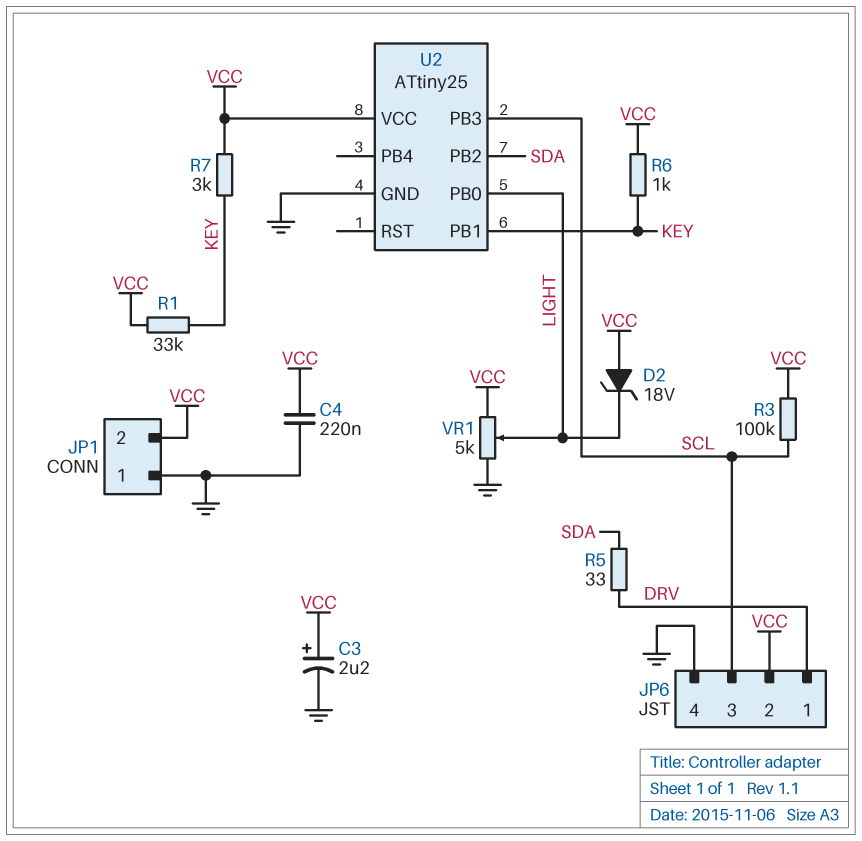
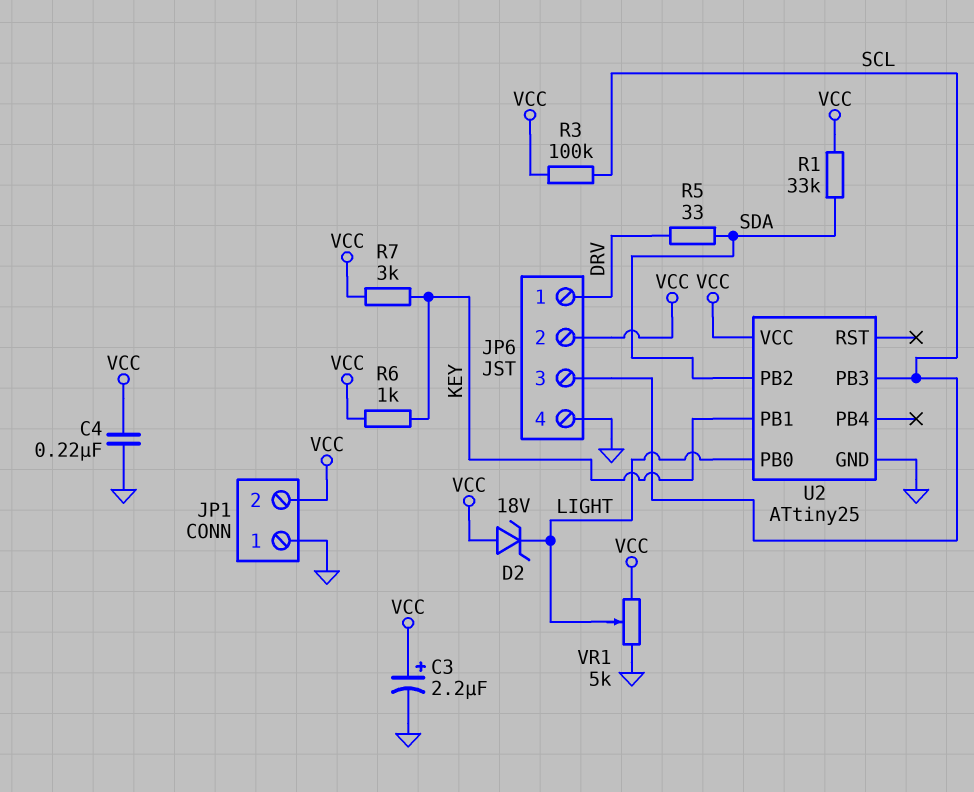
R1: 33k (KEY, VCC) -> 33k (SDA, VCC)

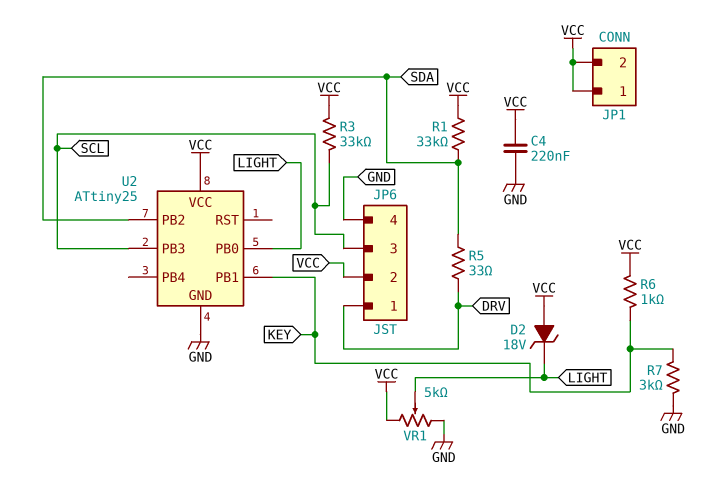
C3: 2.2uF (plus VCC, minus GND) -> none
JP1 pin 1: GND -> VCC
R3: 100k (SCL, VCC) -> 33k (SCL, VCC)
R7: 3k (KEY, VCC) -> 3k (GND, KEY)

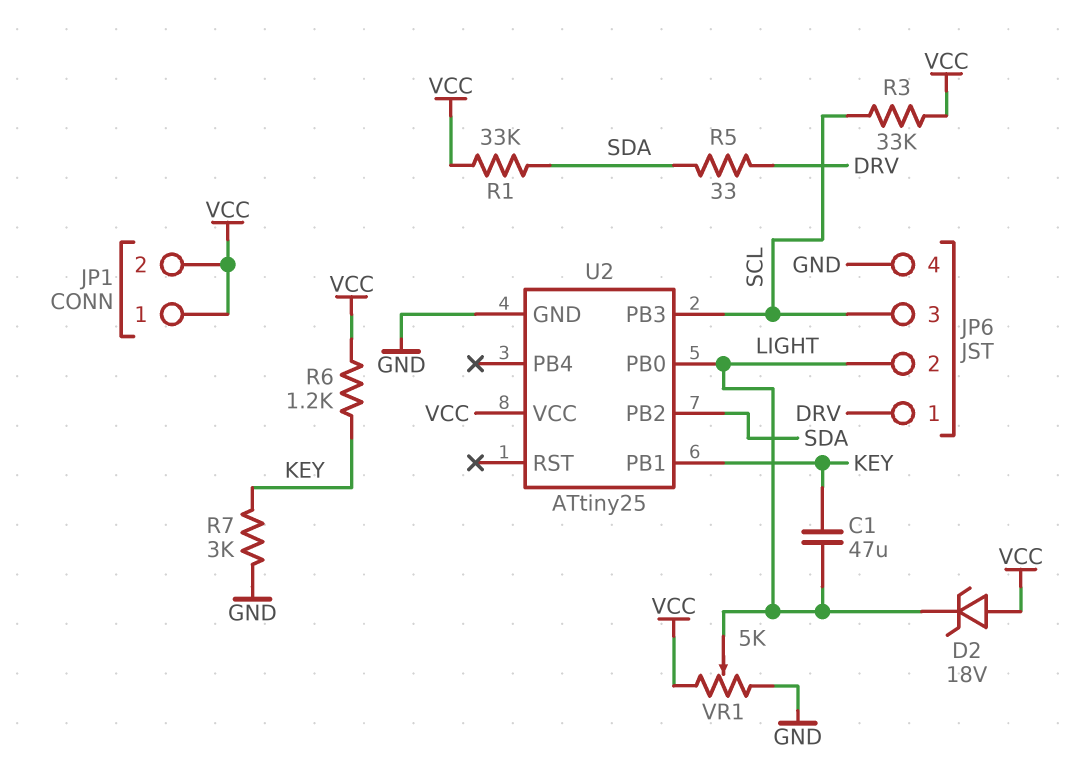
C1: none -> 47uF (KEY, LIGHT)
C4: 220nF (GND, VCC) -> none
JP6 pin 2: VCC -> LIGHT
R6: 1k (KEY, VCC) -> 1.2k (KEY, VCC)

